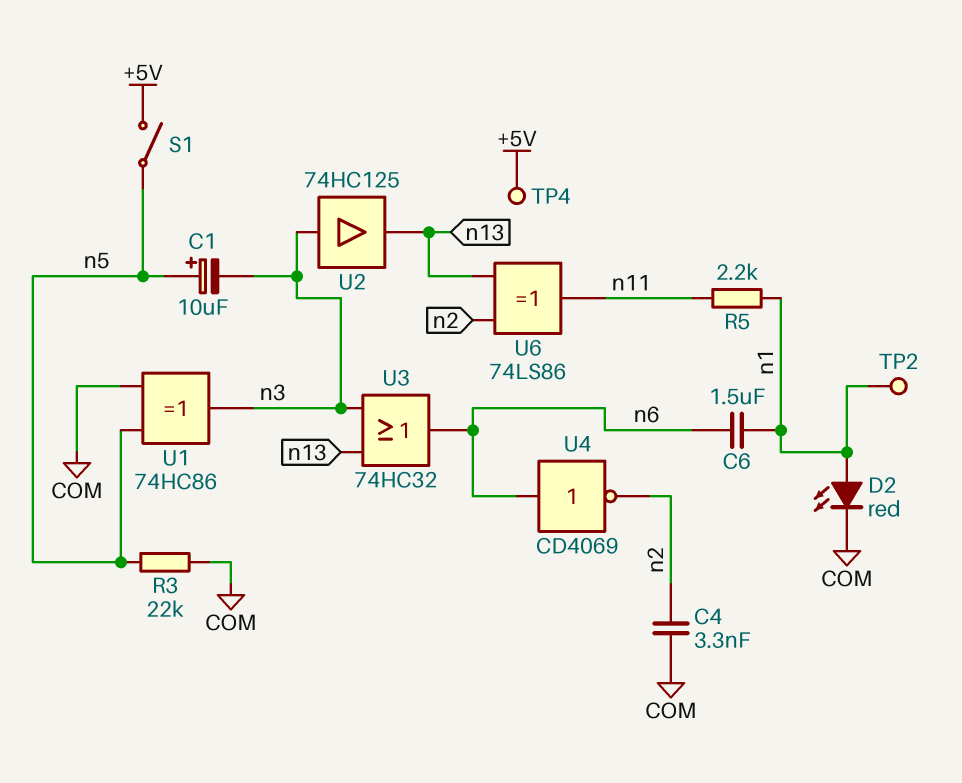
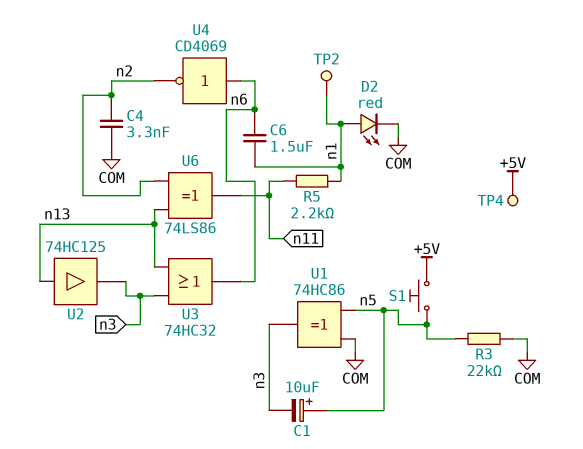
S1: switch (+5V, n5) -> button (+5V, n5)
U2: buffer 74HC125 (in n3, out n13) -> buffer 74HC125 (in n13, out n3)

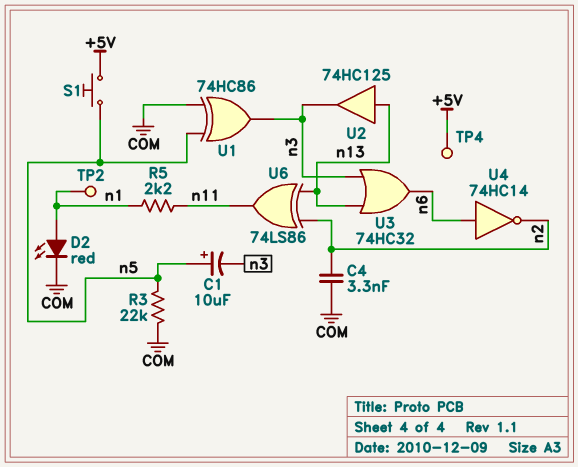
C6: 1.5uF (n1, n6) -> none
U4: NOT CD4069 (in n6, out n2) -> NOT 74HC14 (in n6, out n2)

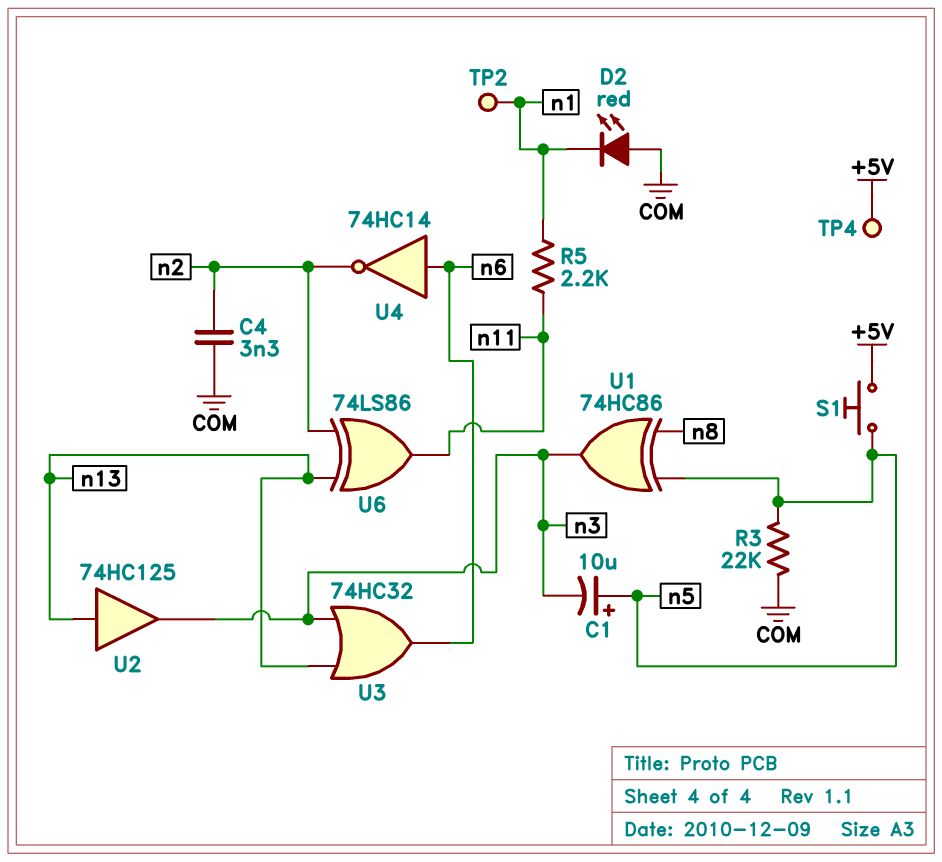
D2: LED red (A n1, K COM) -> LED red (A COM, K n1)
U1: XOR 74HC86 (in COM, in n5, out n3) -> XOR 74HC86 (in n5, in n8, out n3)

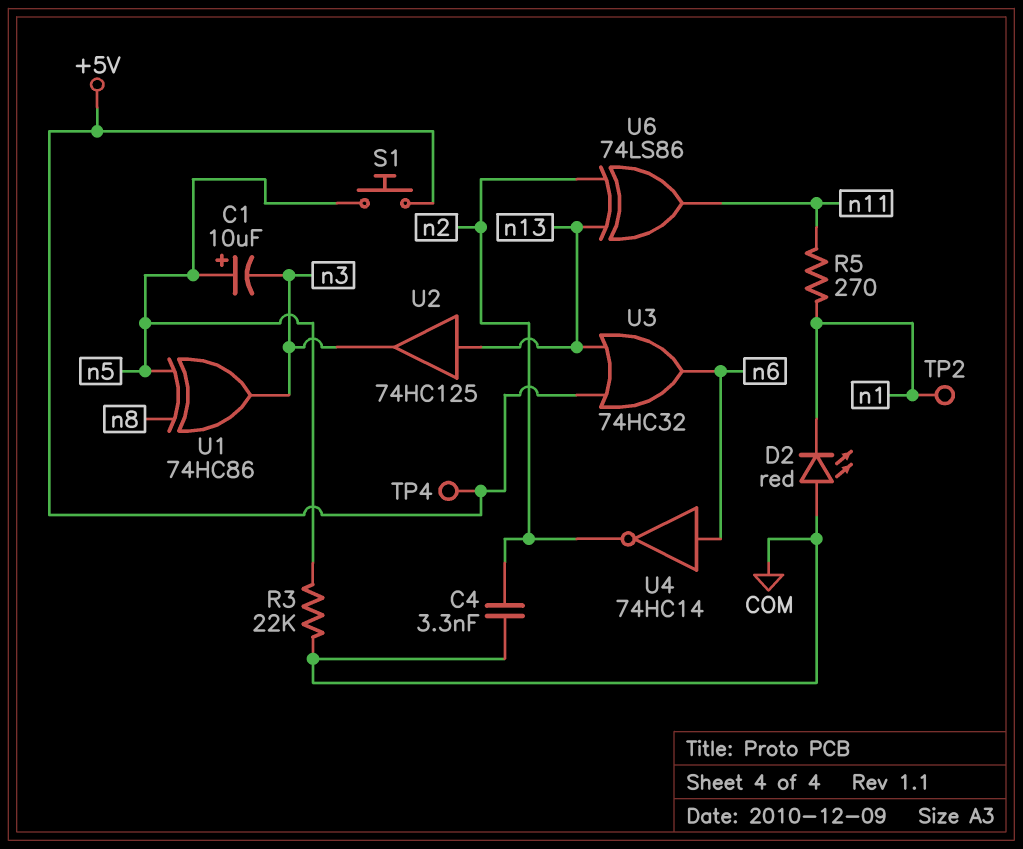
R5: 2.2k (n1, n11) -> 270 (n1, n11)
U3: OR 74HC32 (in n3, in n13, out n6) -> OR 74HC32 (in +5V, in n13, out n6)

